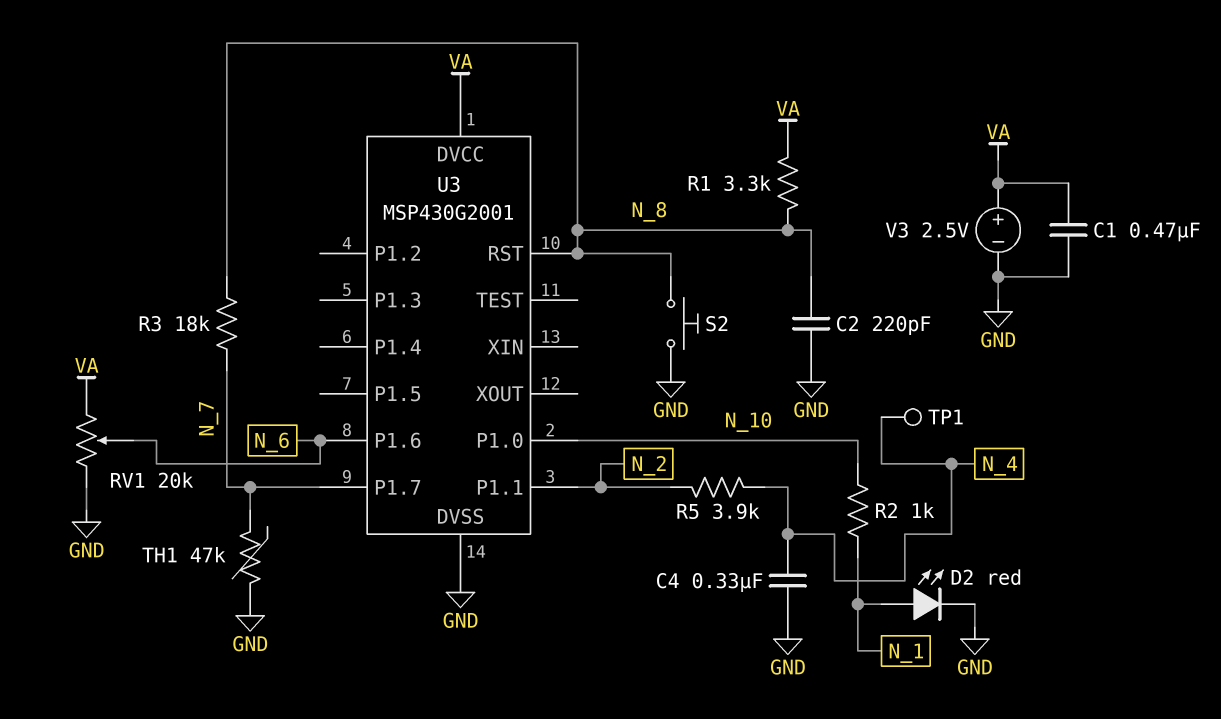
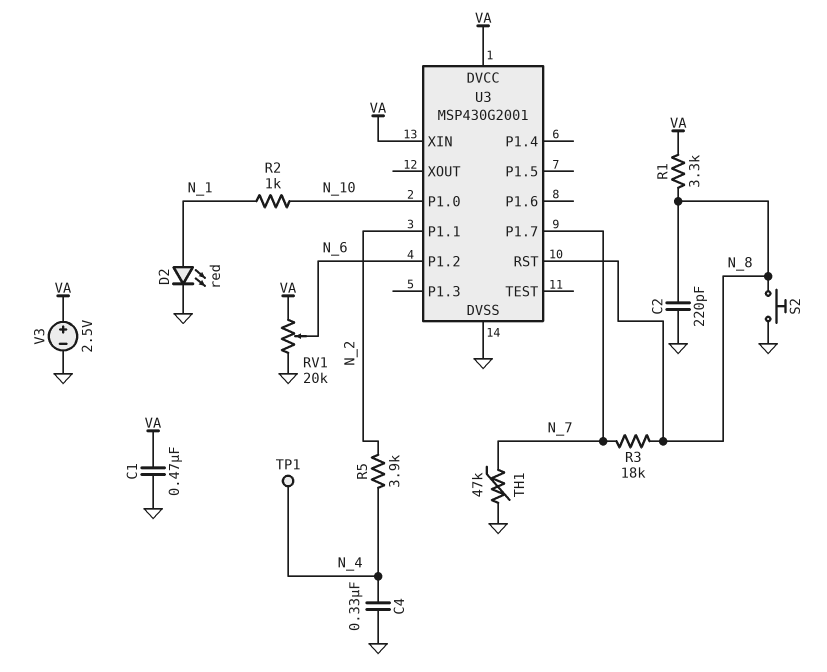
U3 pin P1.2: none -> N_6
U3 pin P1.6: N_6 -> none
U3 pin XIN: none -> VA

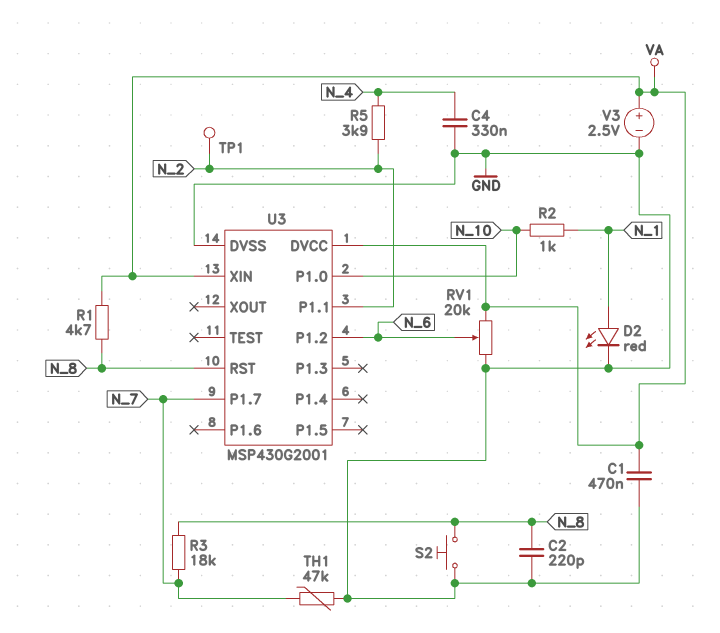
R1: 3.3k (N_8, VA) -> 4.7k (N_8, VA)
TP1: test point (N_4) -> test point (N_2)

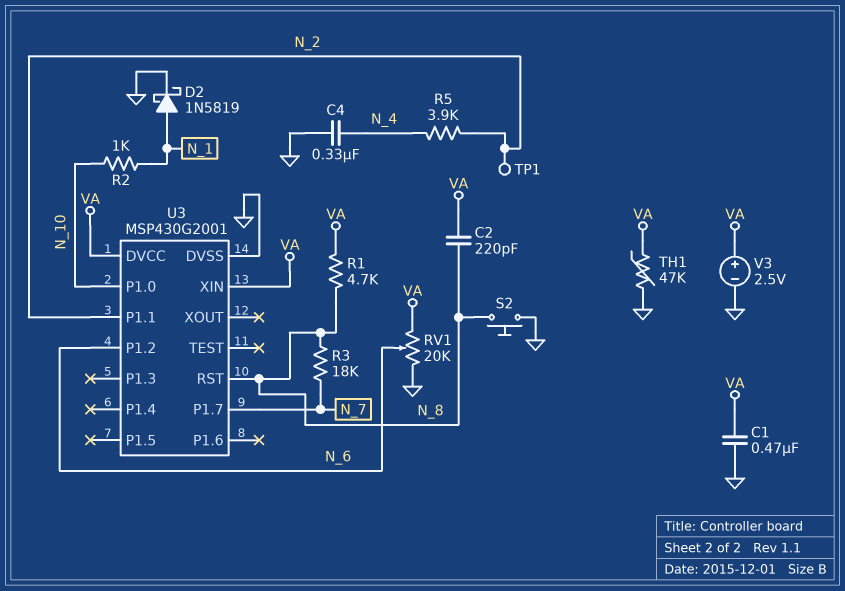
C2: 220pF (GND, N_8) -> 220pF (N_8, VA)
D2: LED red (A N_1, K GND) -> schottky 1N5819 (A N_1, K GND)
TH1: 47k (GND, N_7) -> 47k (GND, VA)

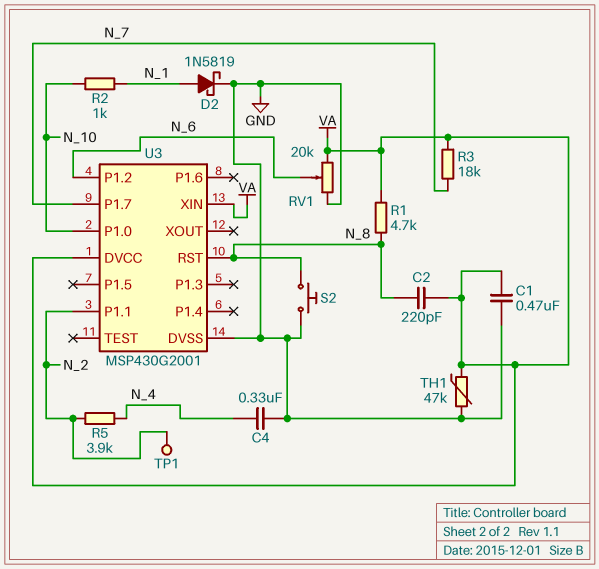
R3: 18k (N_7, N_8) -> 18k (N_7, VA)
V3: 2.5V (plus VA, minus GND) -> none

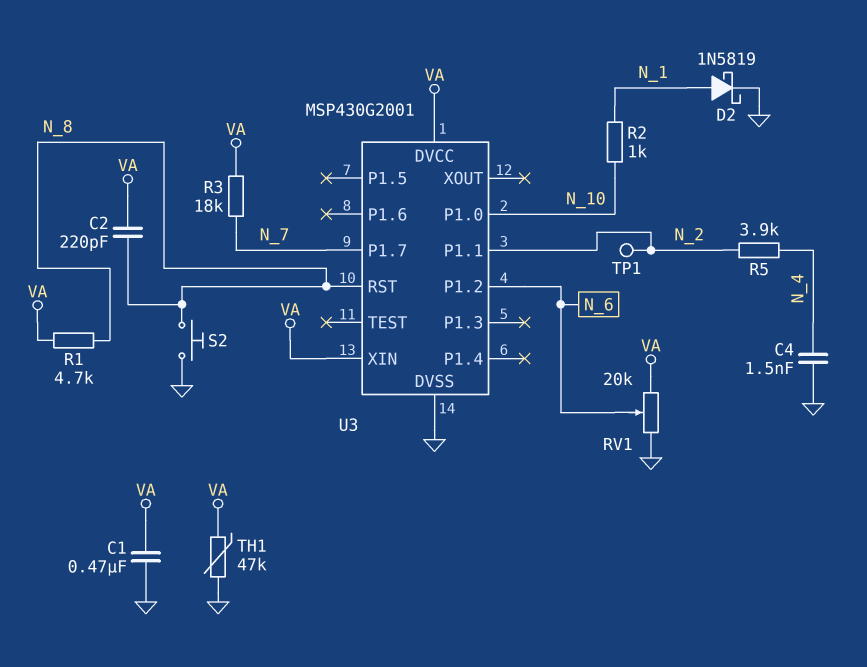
C4: 330nF (GND, N_4) -> 1.5nF (GND, N_4)

